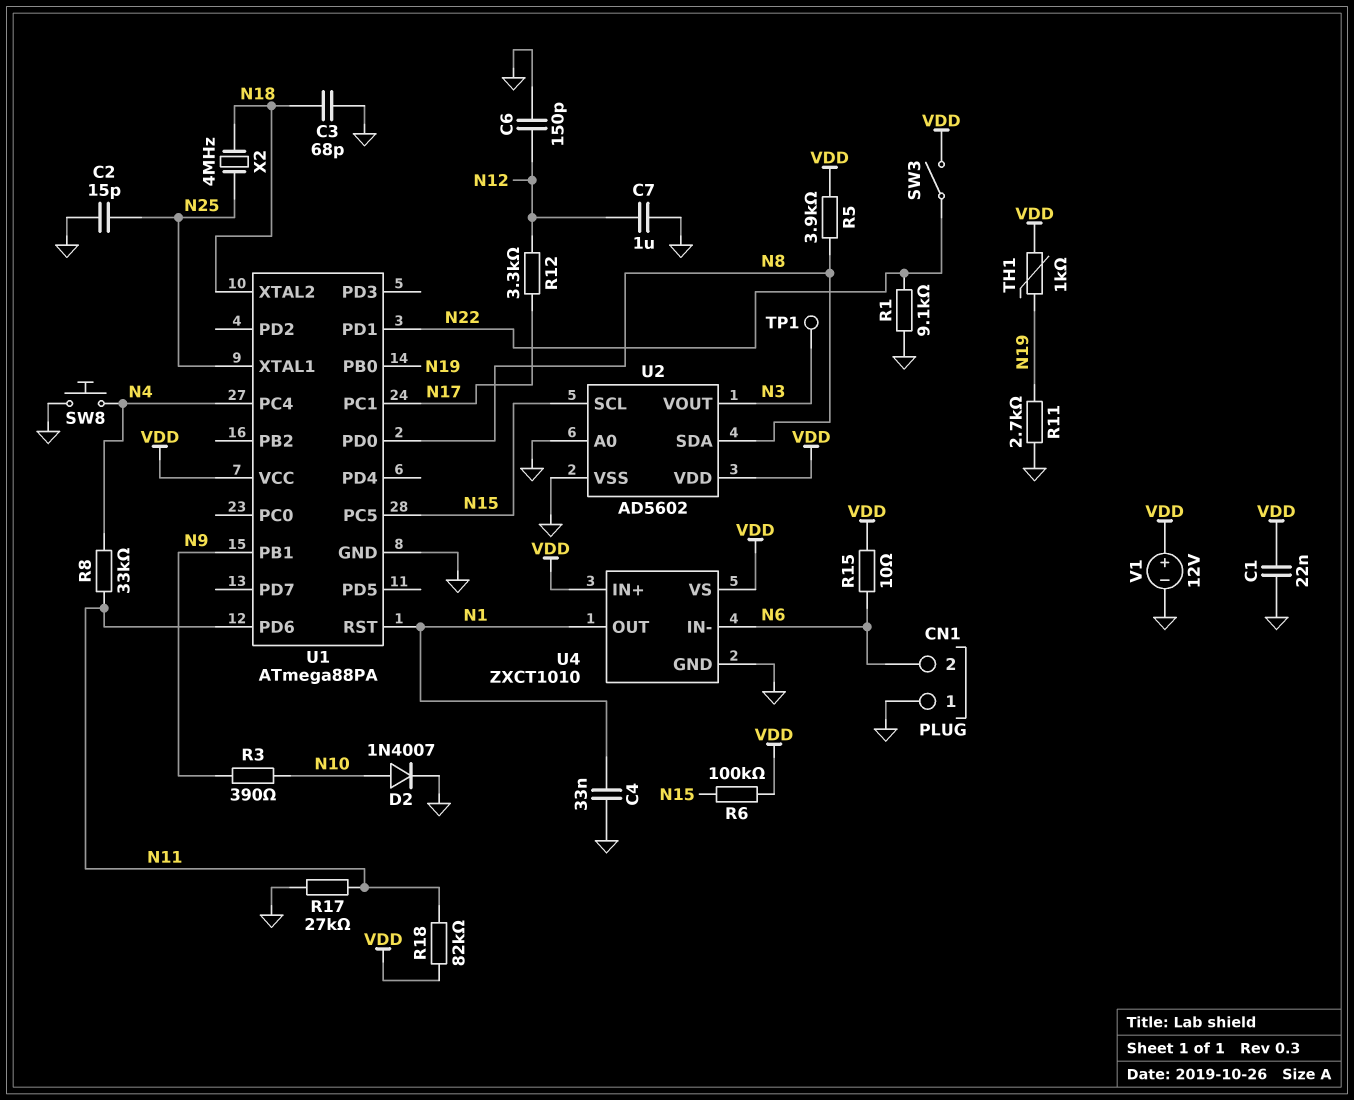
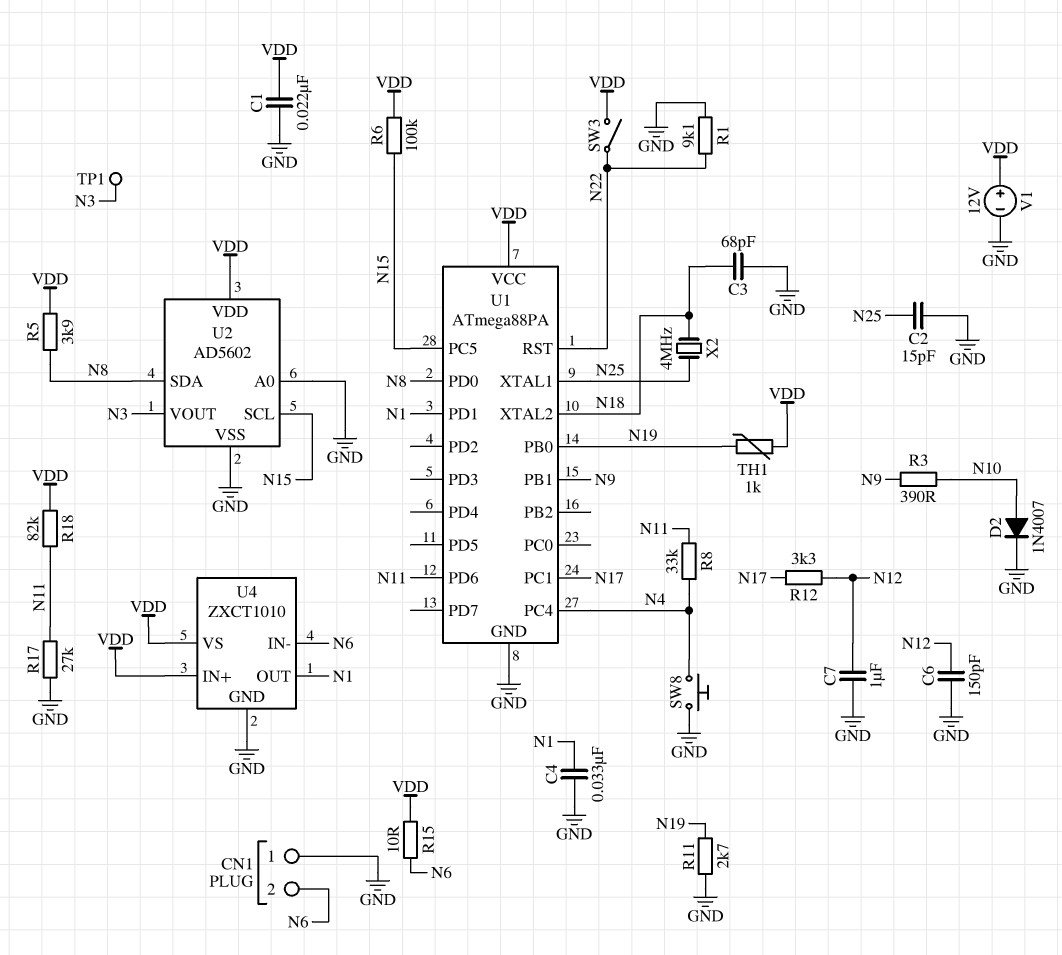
U1 pin PD1: N22 -> N1
U1 pin RST: N1 -> N22

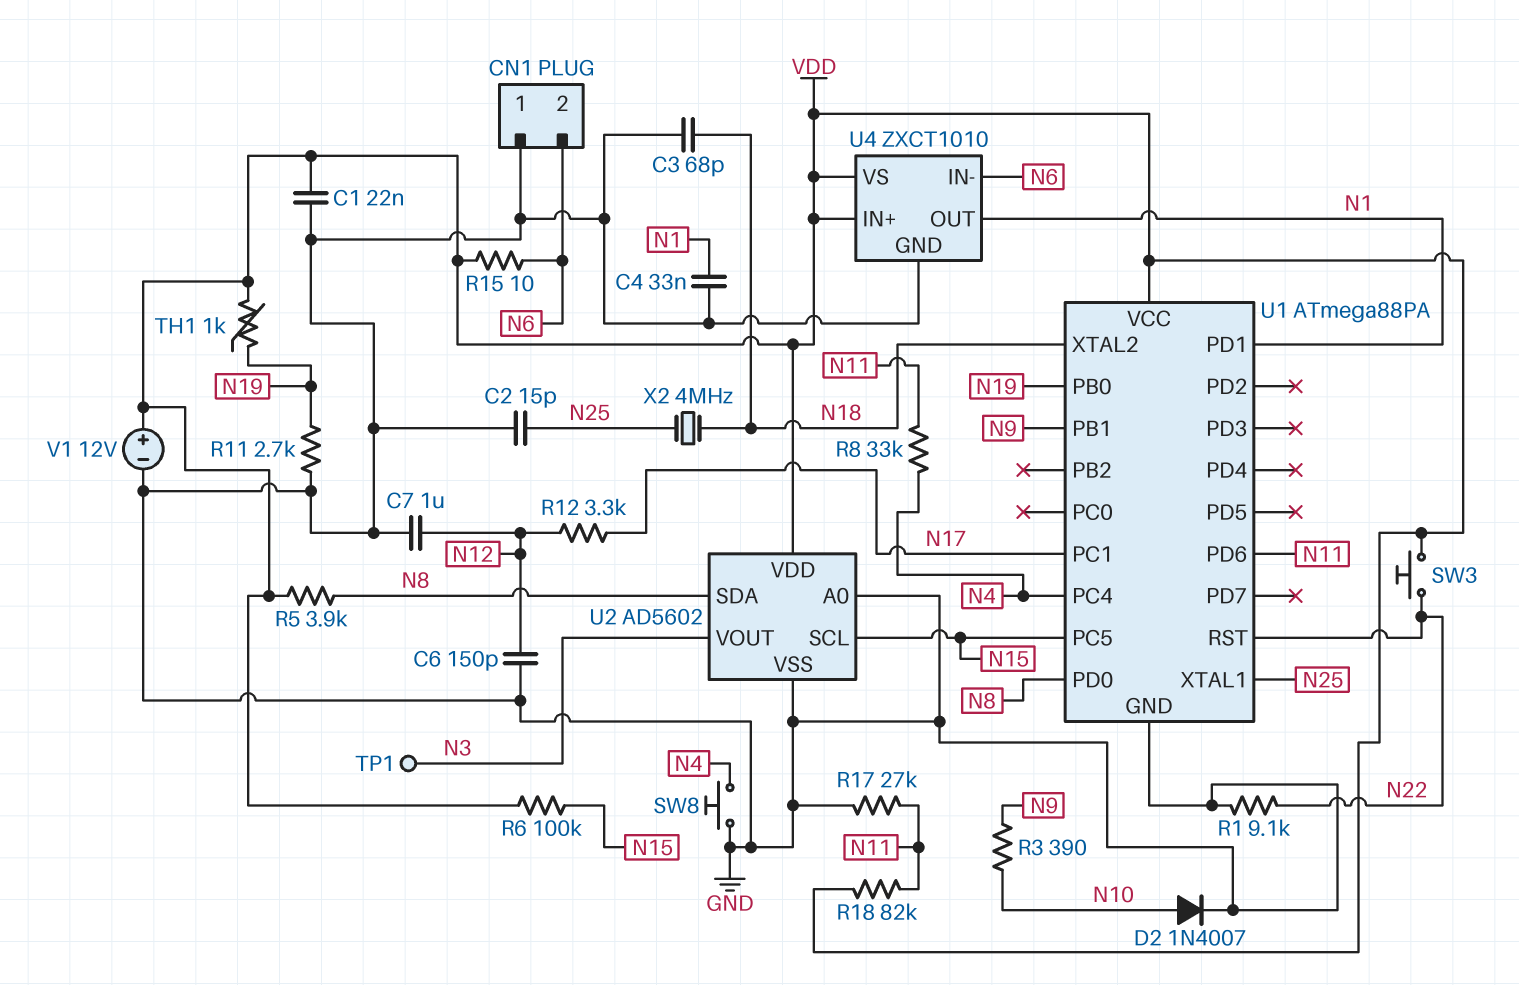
SW3: switch (N22, VDD) -> button (N22, VDD)

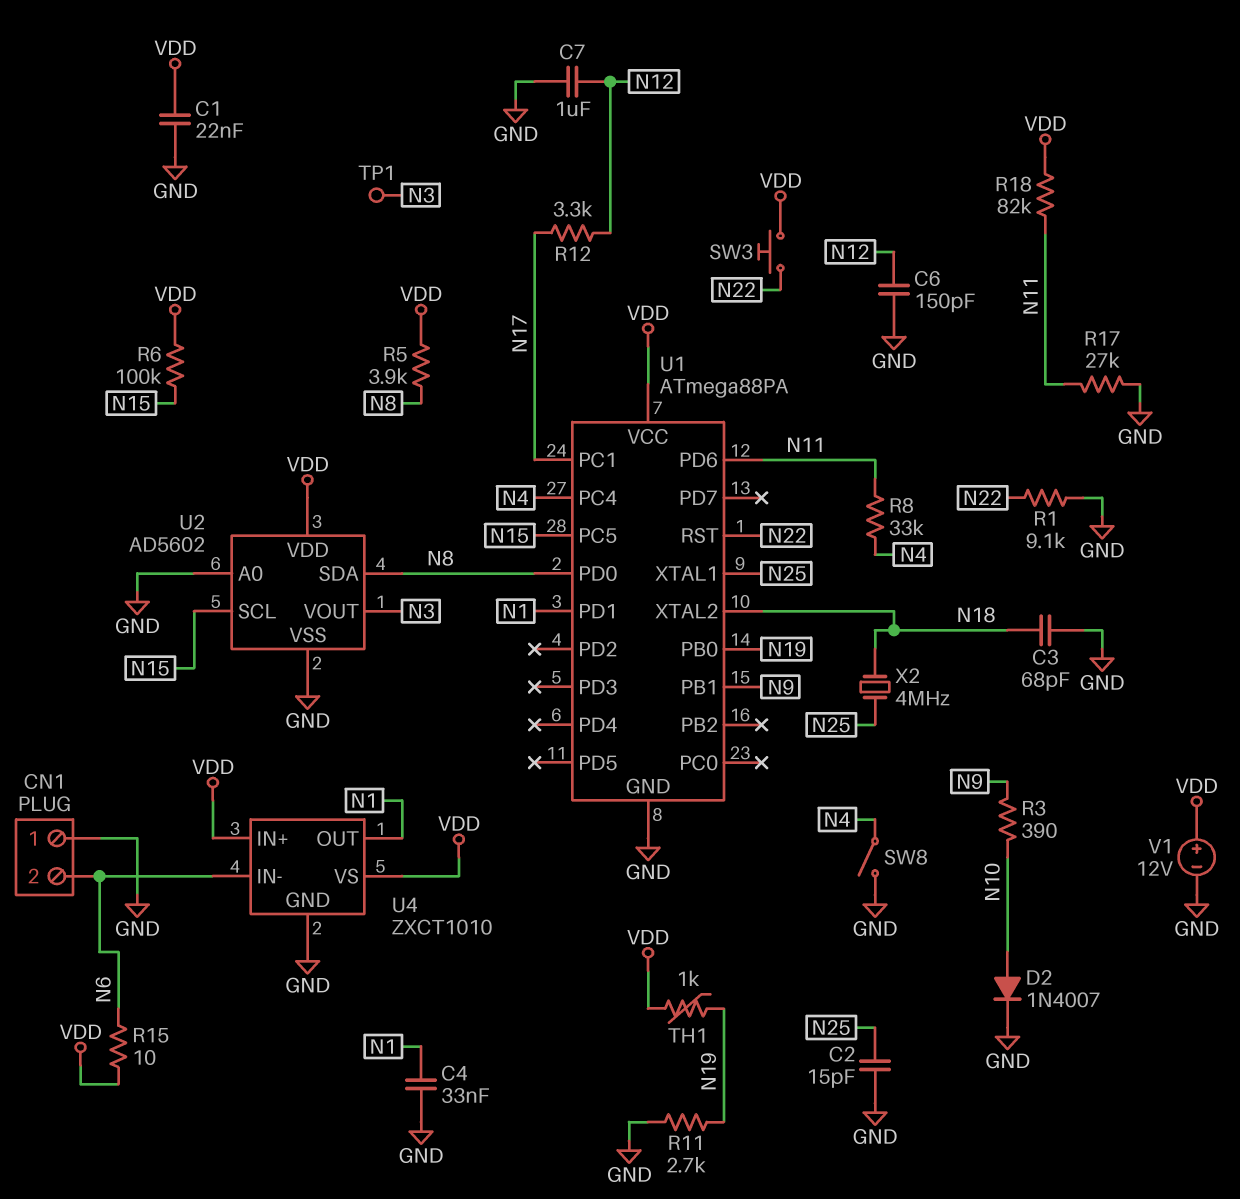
SW8: button (GND, N4) -> switch (GND, N4)

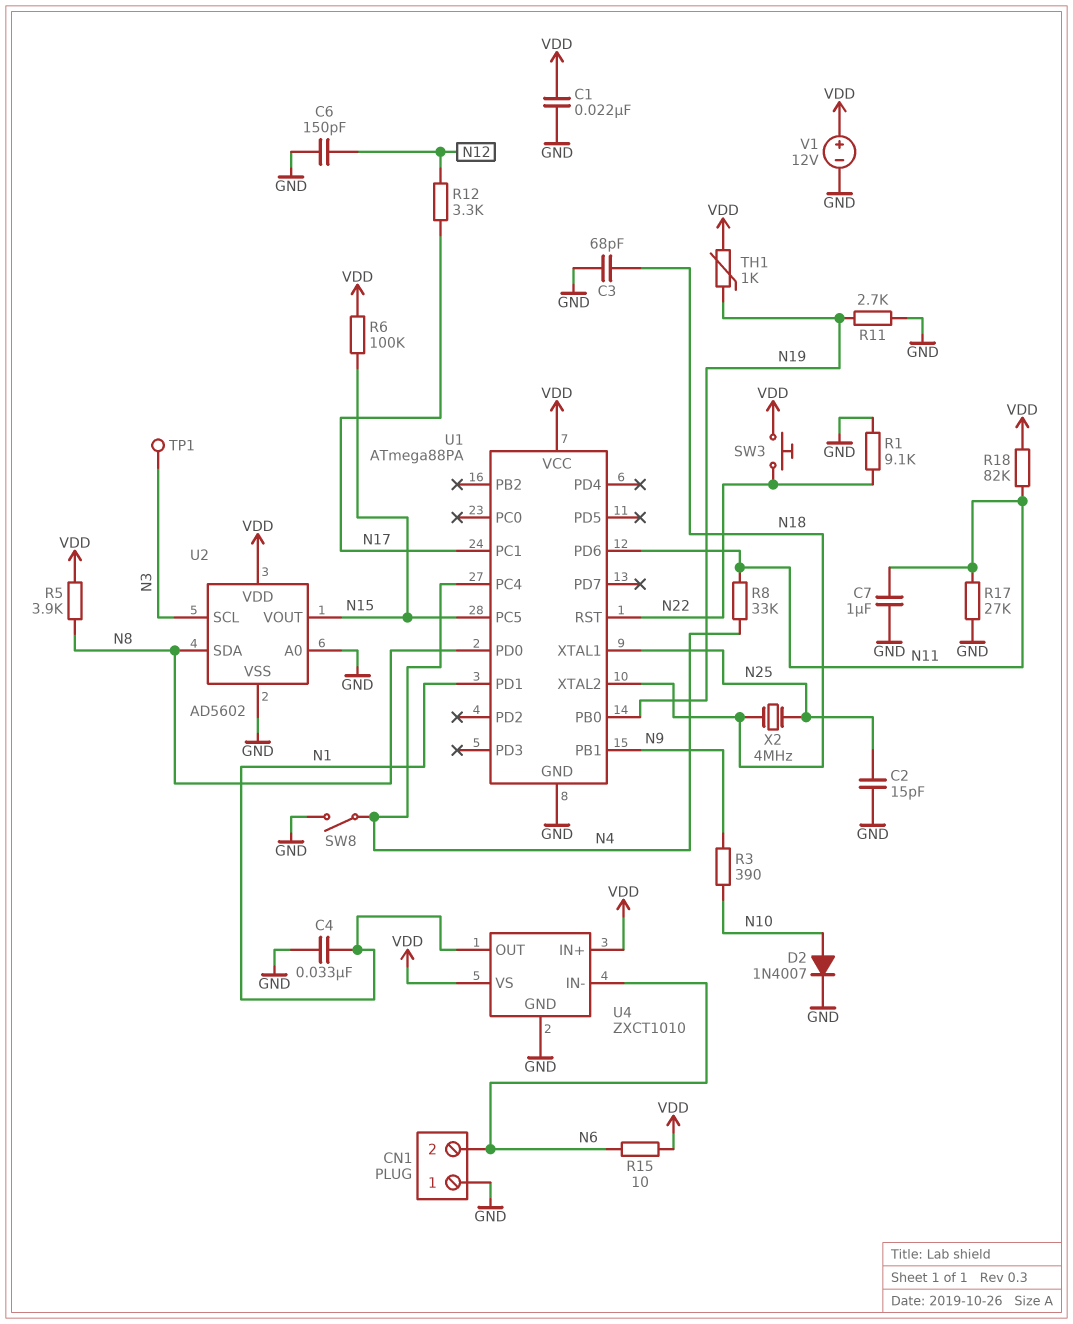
C7: 1uF (GND, N12) -> 1uF (GND, N11)
U2 pin SCL: N15 -> N3
U2 pin VOUT: N3 -> N15

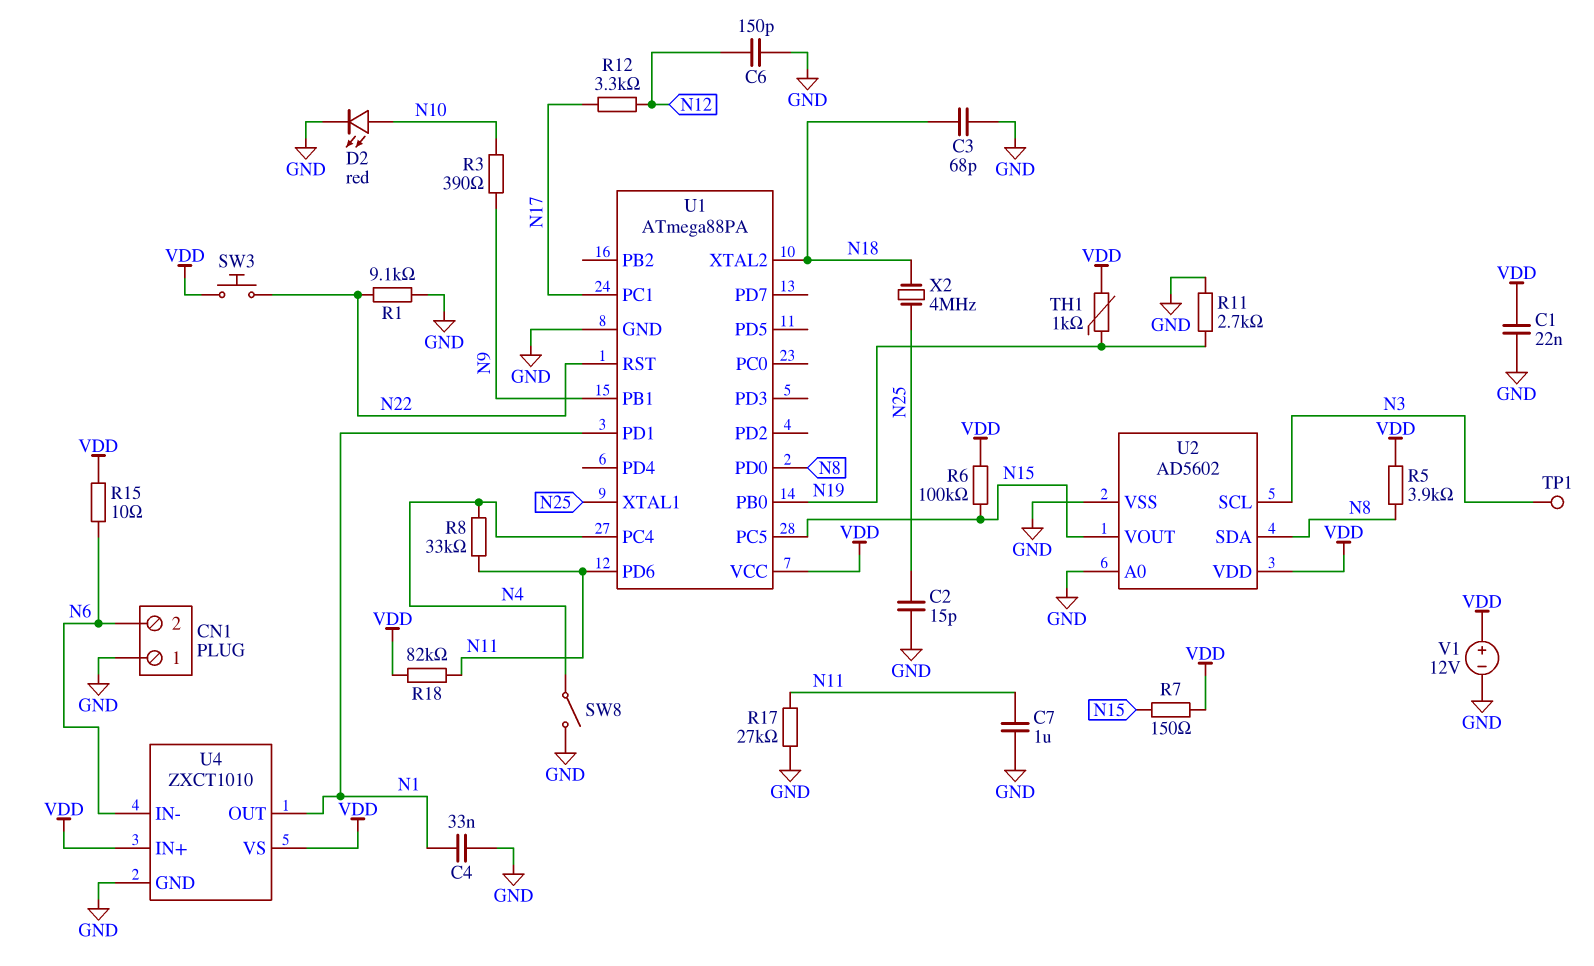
D2: diode 1N4007 (A N10, K GND) -> LED red (A N10, K GND)
R7: none -> 150 (N15, VDD)

